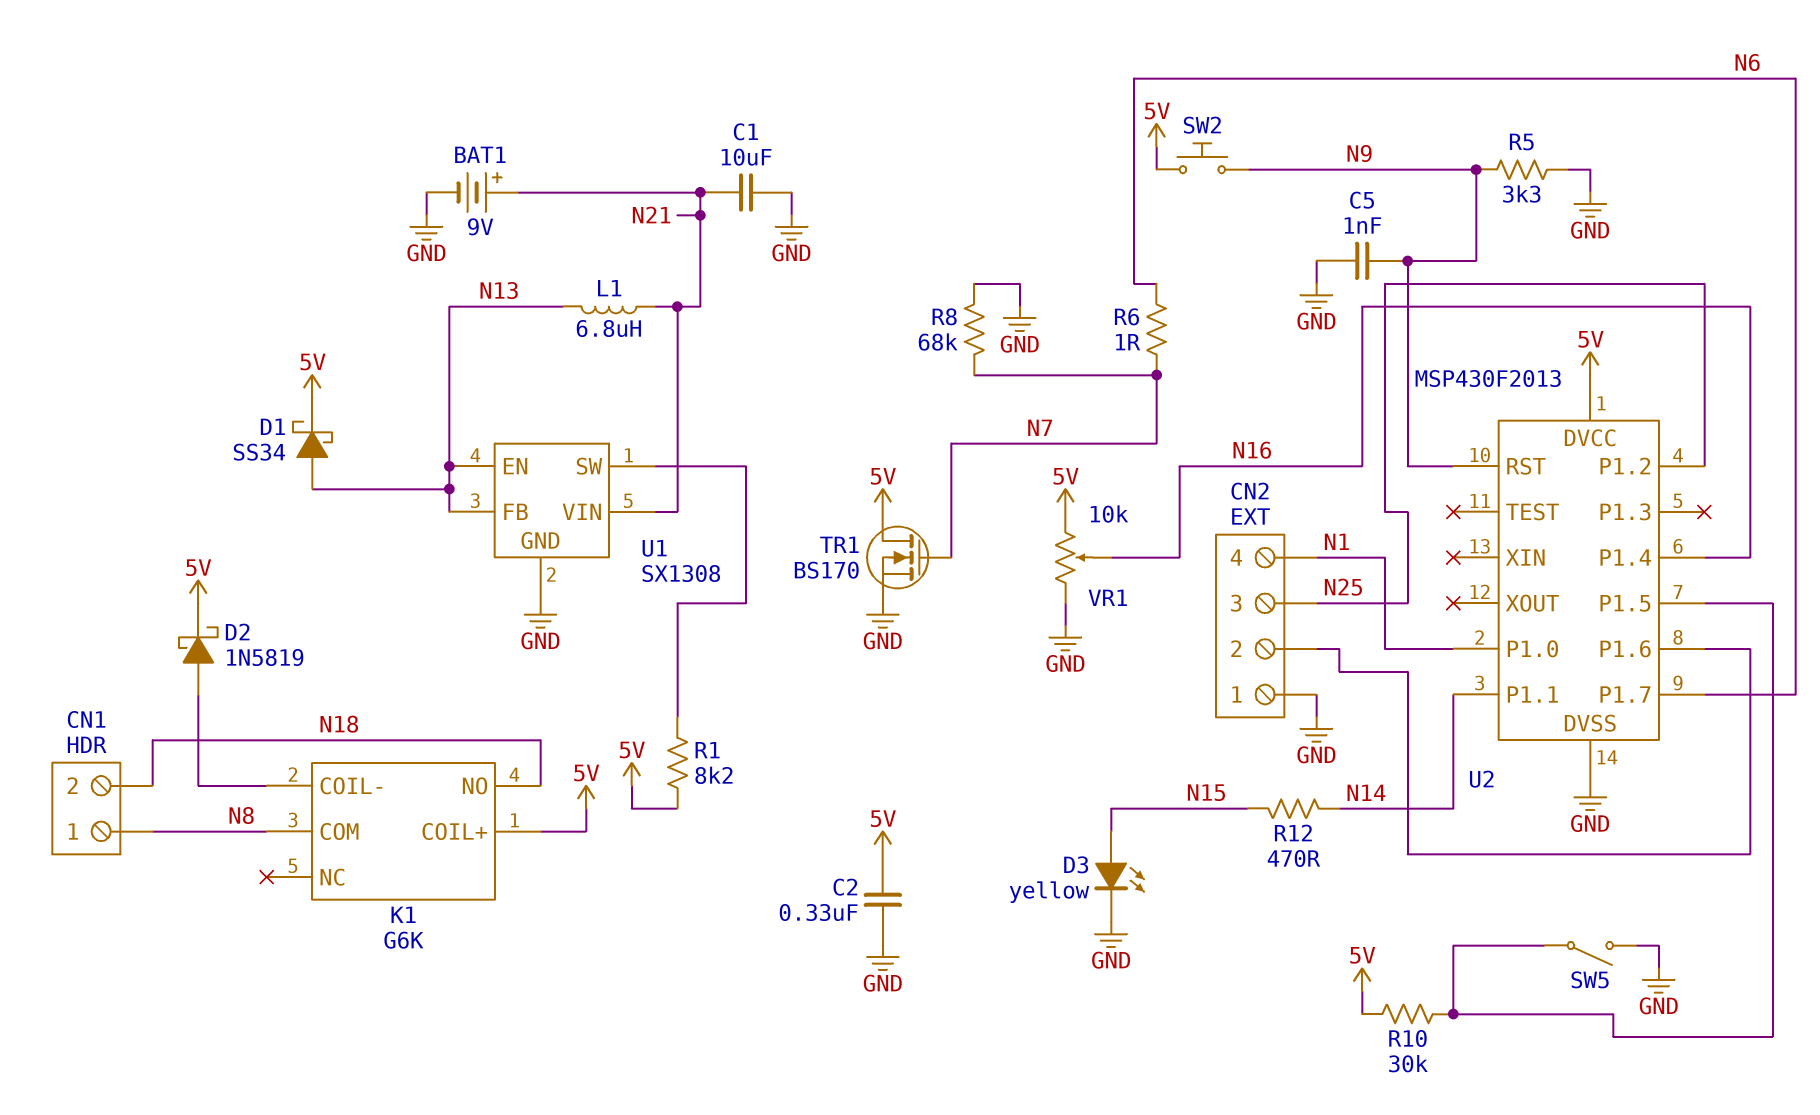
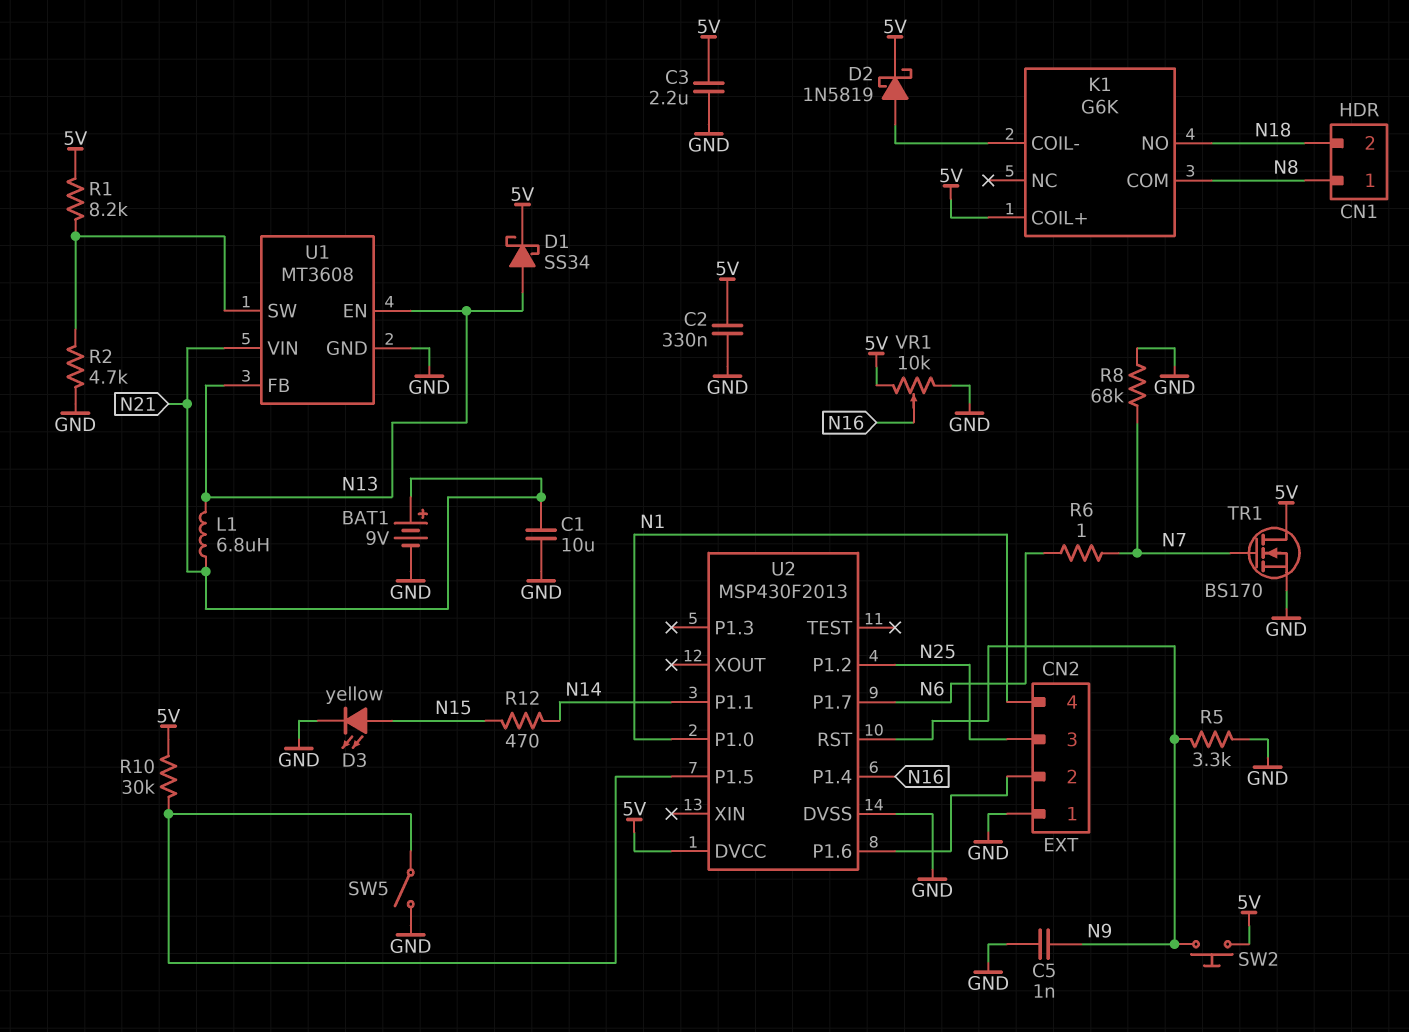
C3: none -> 2.2uF (5V, GND)
R2: none -> 4.7k (GND, U1/SW)
U1: SX1308 -> MT3608

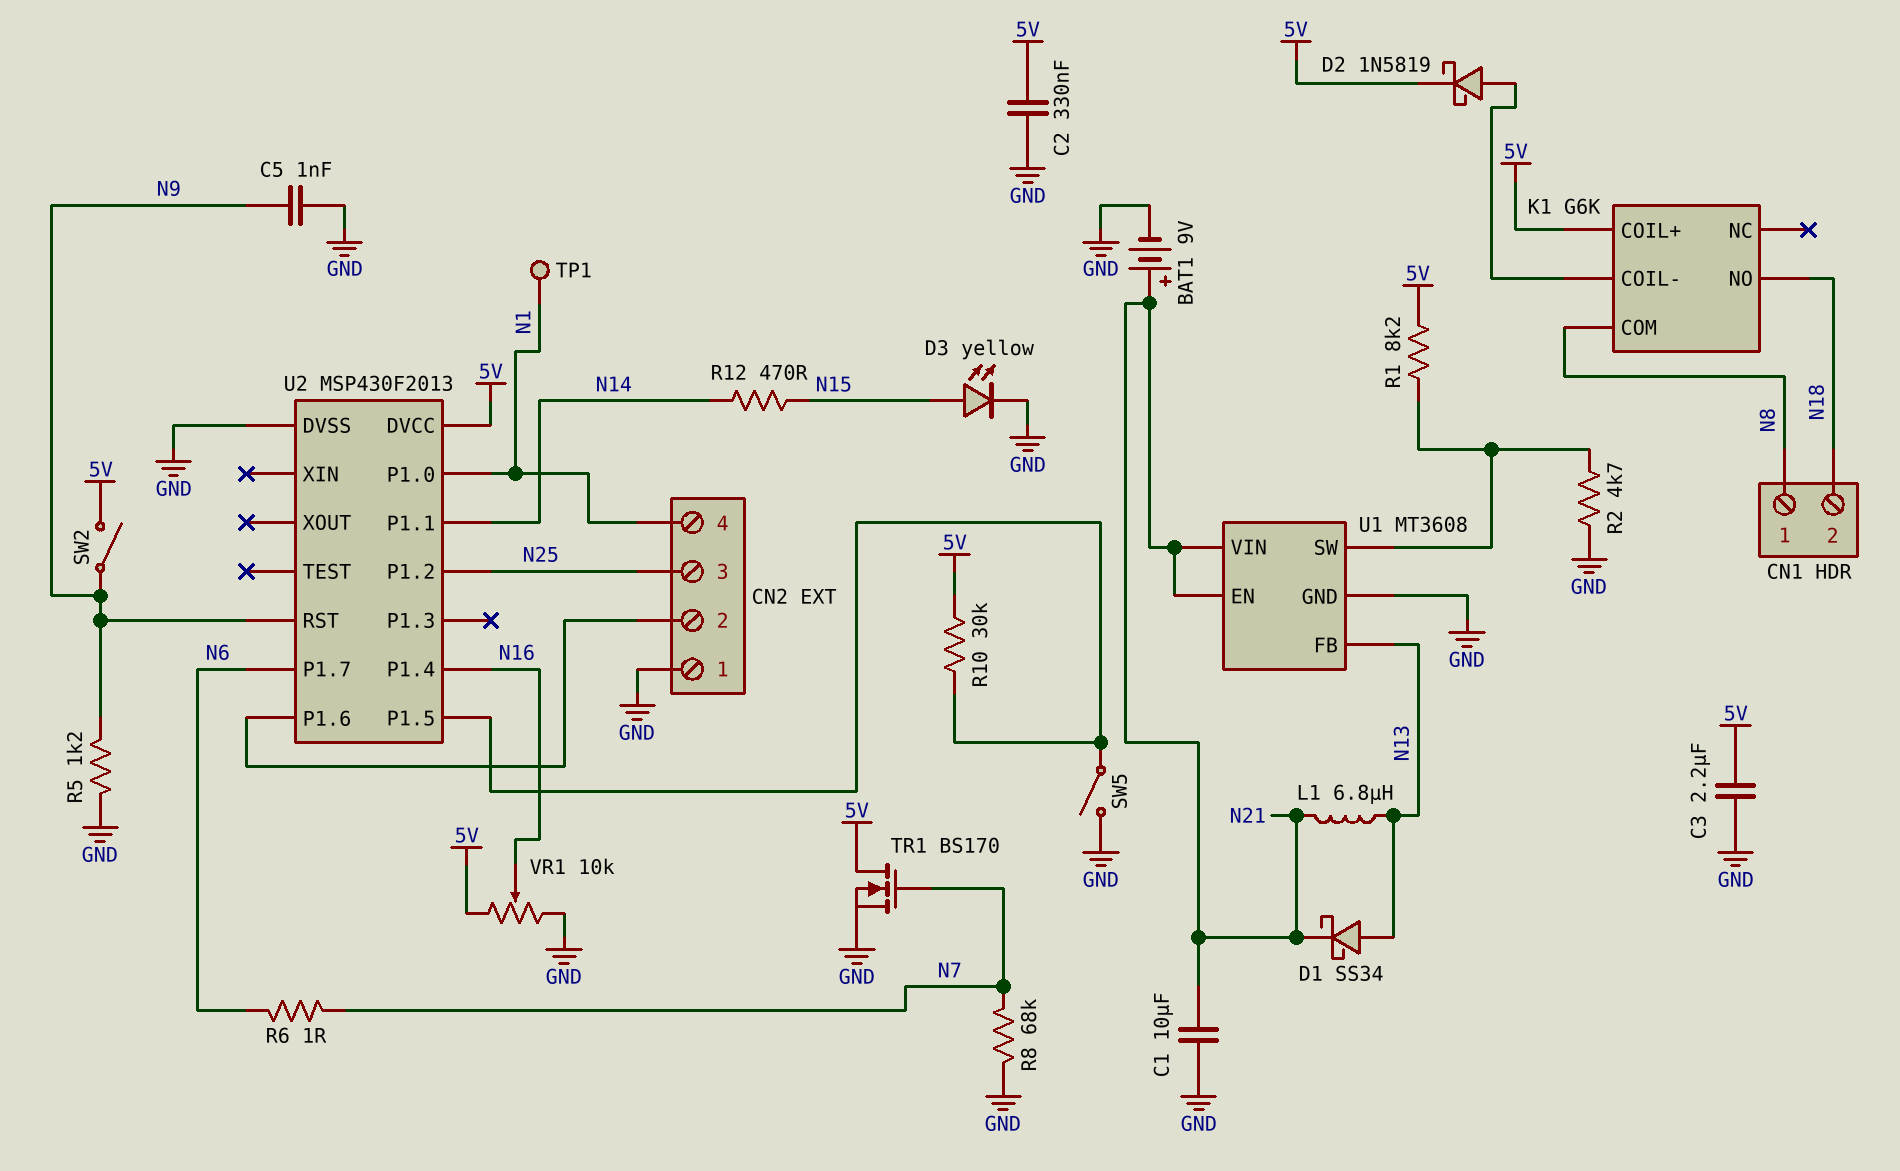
D1: schottky SS34 (A N13, K 5V) -> schottky SS34 (A N13, K N21)
R5: 3.3k (GND, N9) -> 1.2k (GND, N9)
SW2: button (5V, N9) -> switch (5V, N9)
TP1: none -> test point (N1)
U1 pin EN: N13 -> N21

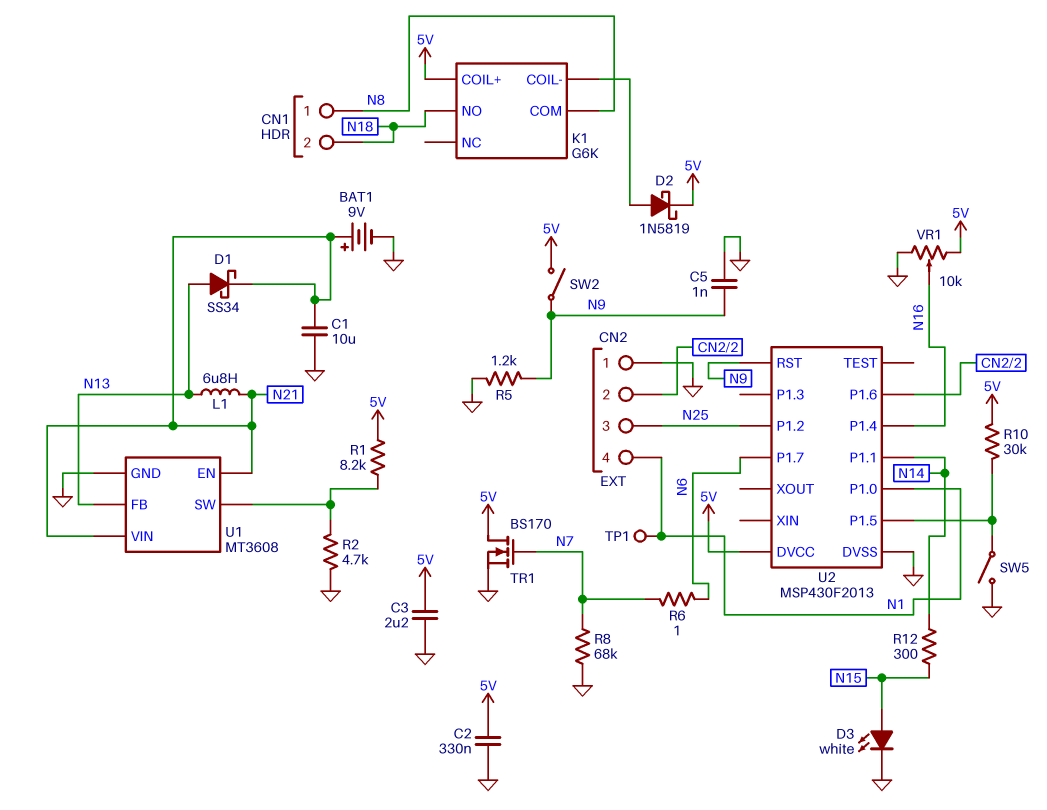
D3: LED yellow (A N15, K GND) -> LED white (A N15, K GND)
R12: 470 (N14, N15) -> 300 (N14, N15)

